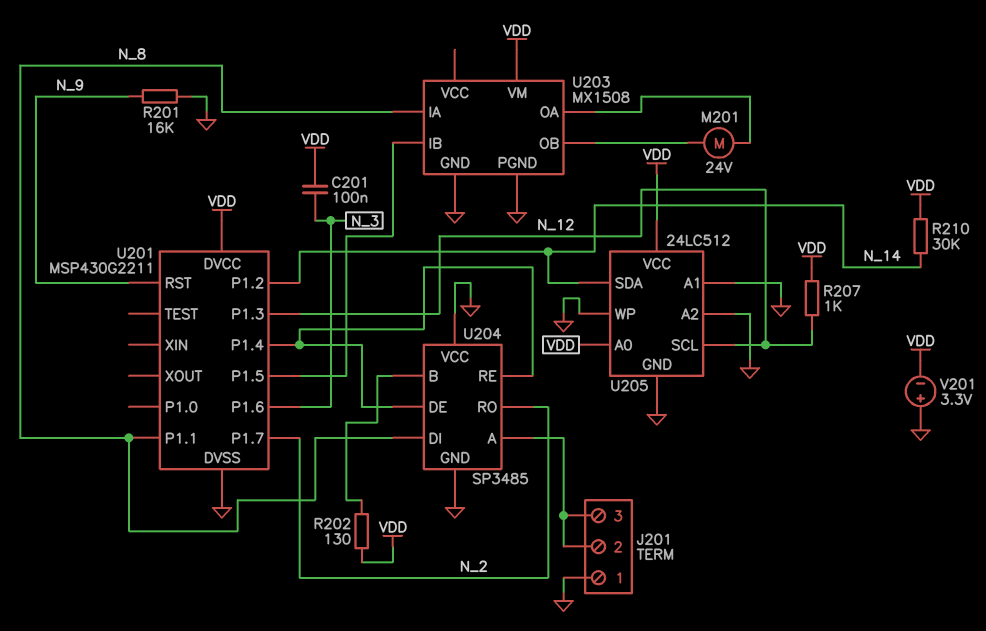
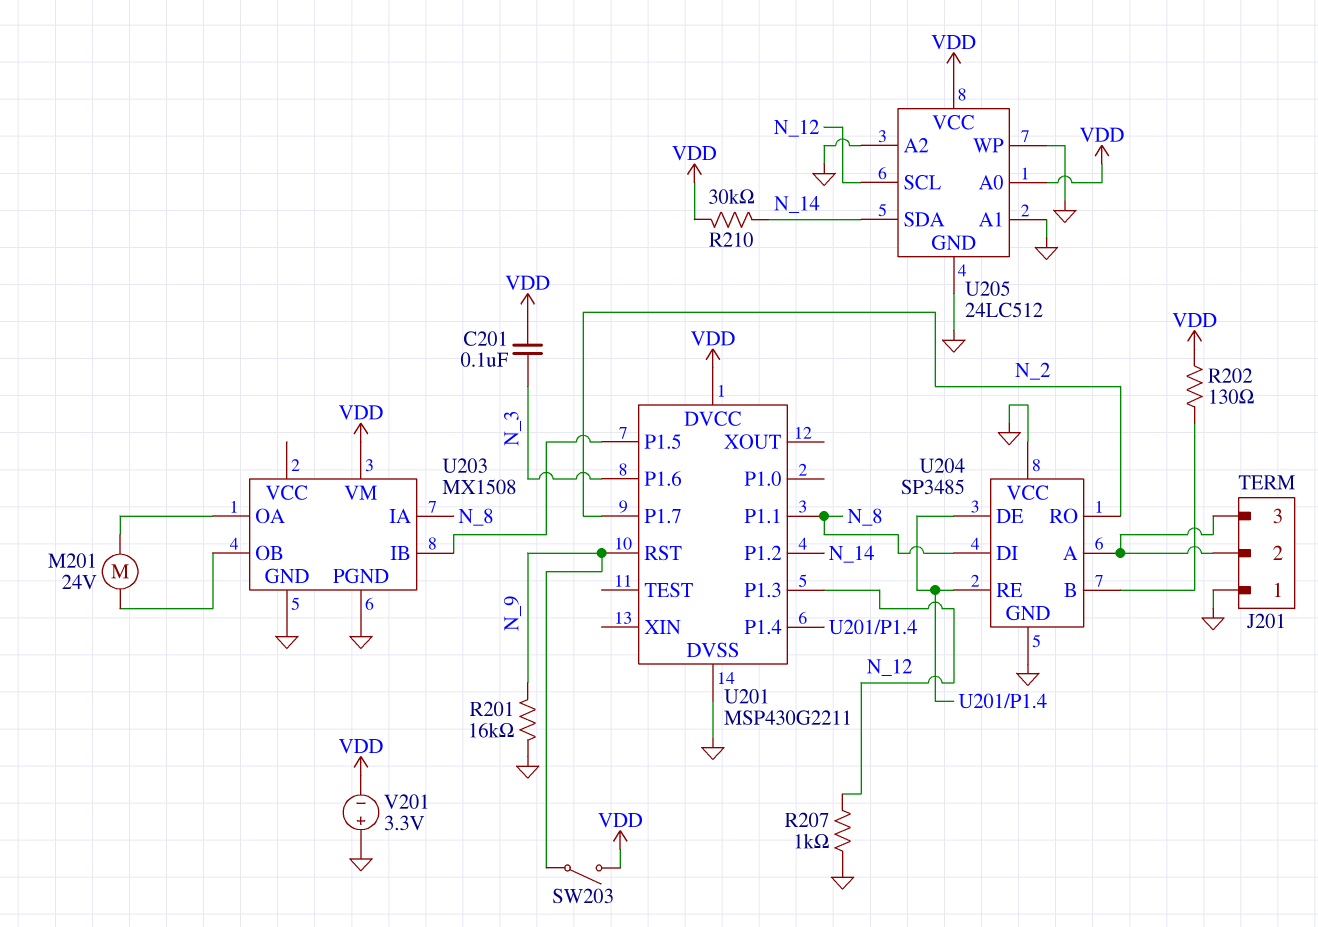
R207: 1k (N_12, VDD) -> 1k (GND, N_12)
SW203: none -> switch (N_9, VDD)

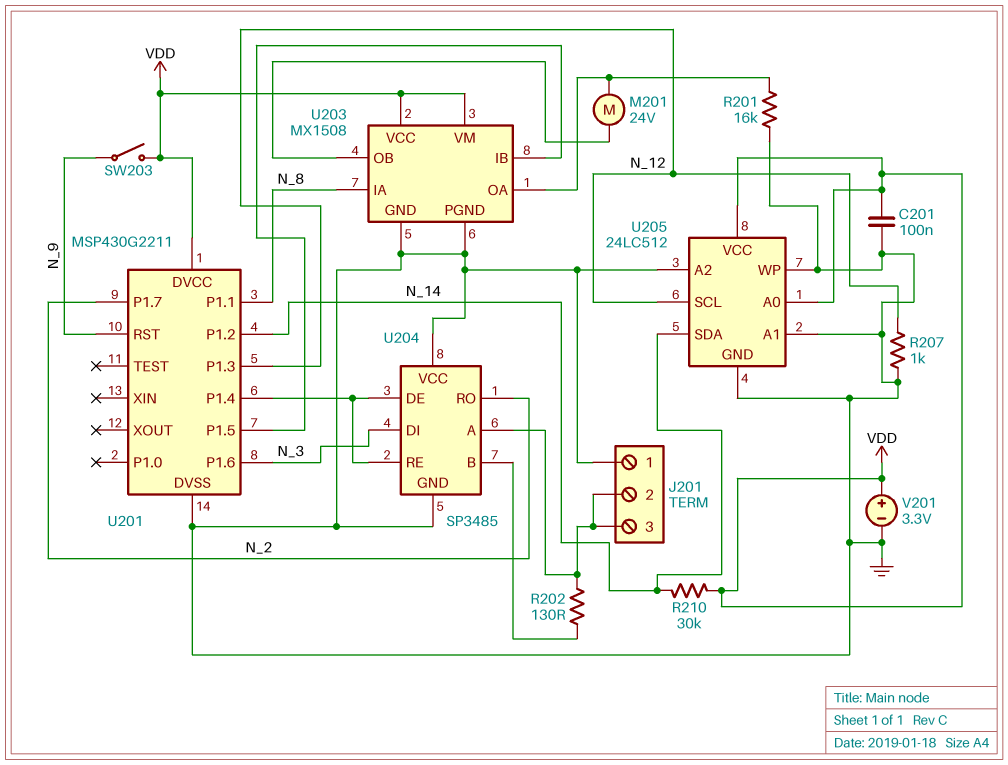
C201: 100nF (N_3, VDD) -> 100nF (GND, VDD)
R201: 16k (GND, N_9) -> 16k (GND, U203/OA)
R202: 130 (U204/B, VDD) -> 130 (J201/2, U204/B)
U203 pin VCC: none -> VDD
U204 pin DI: N_8 -> N_3
V201: 3.3V (plus GND, minus VDD) -> 3.3V (plus VDD, minus GND)

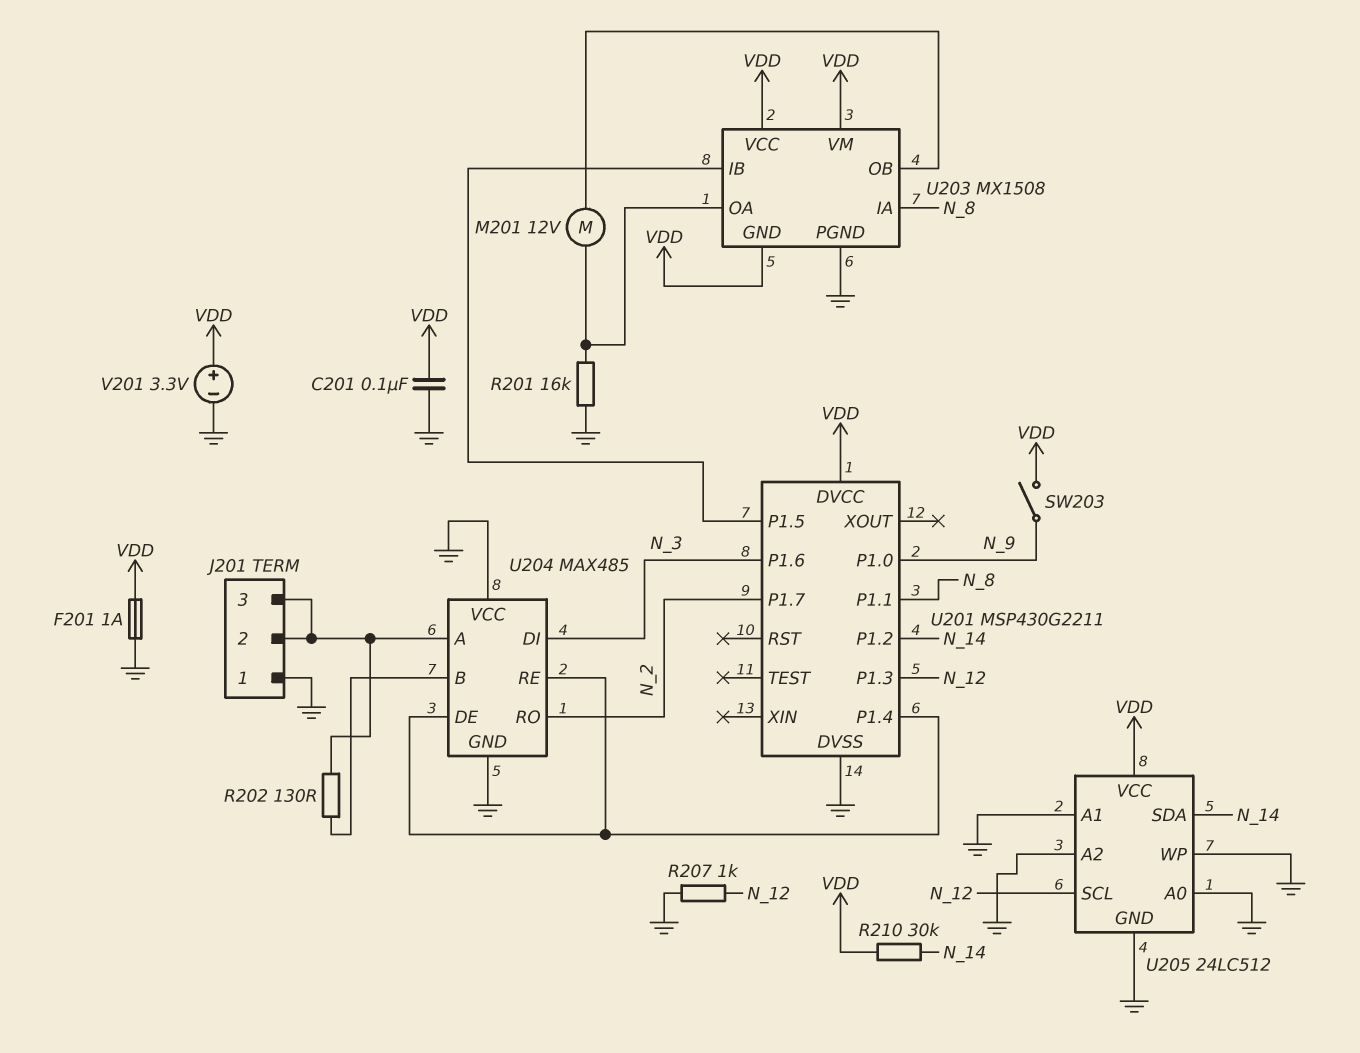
F201: none -> 1A (GND, VDD)
M201: motor 24V (U203/OA, U203/OB) -> motor 12V (U203/OA, U203/OB)
U201 pin P1.0: none -> N_9
U201 pin RST: N_9 -> none
U203 pin GND: GND -> VDD
U204: SP3485 -> MAX485
U205 pin A0: VDD -> GND

